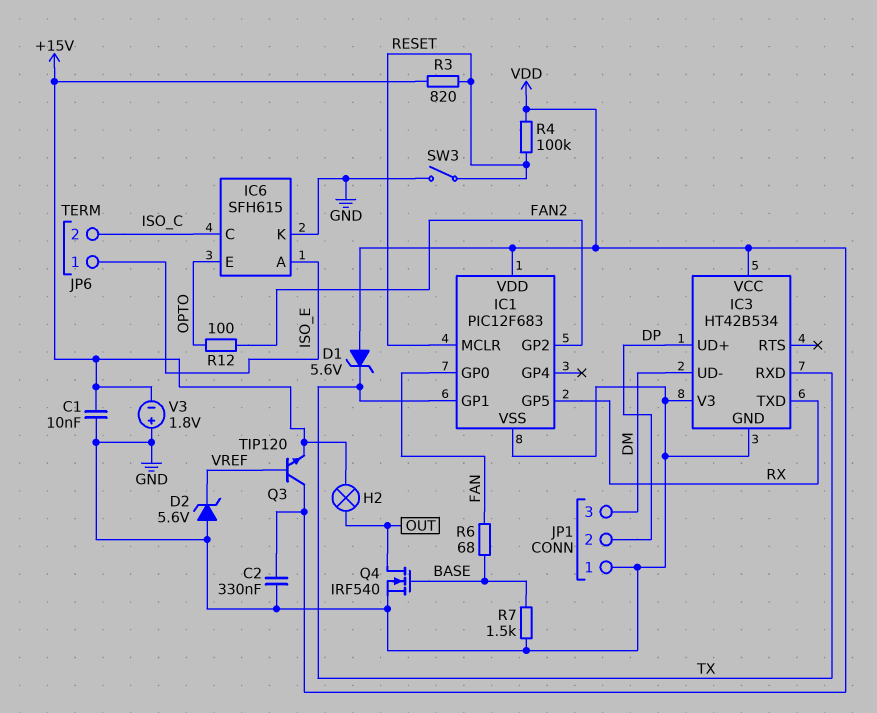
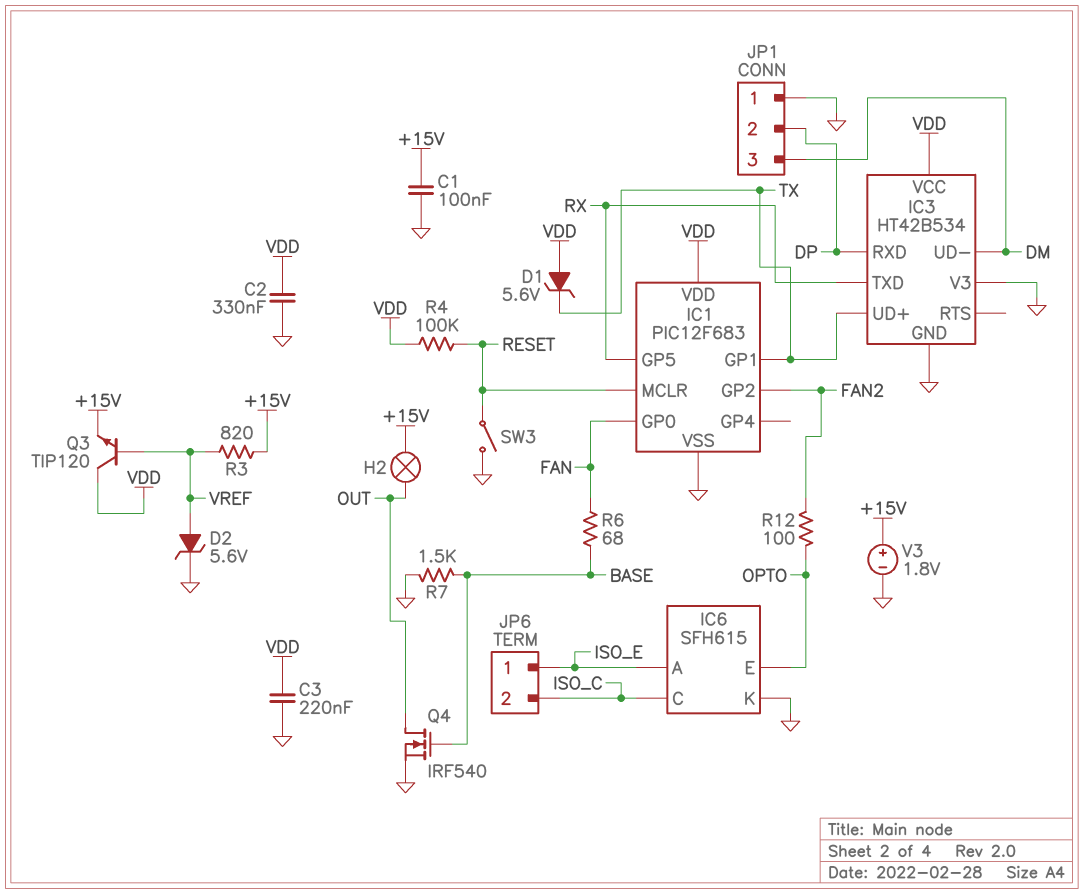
C1: 10nF (+15V, GND) -> 100nF (+15V, GND)
C3: none -> 220nF (GND, VDD)
D2: zener 5.6V (A GND, K VREF) -> zener 5.6V (A VREF, K GND)
IC3 pin RXD: TX -> DP
IC3 pin UD+: DP -> TX
R3: 820 (+15V, RESET) -> 820 (+15V, VREF)
V3: 1.8V (plus GND, minus +15V) -> 1.8V (plus +15V, minus GND)

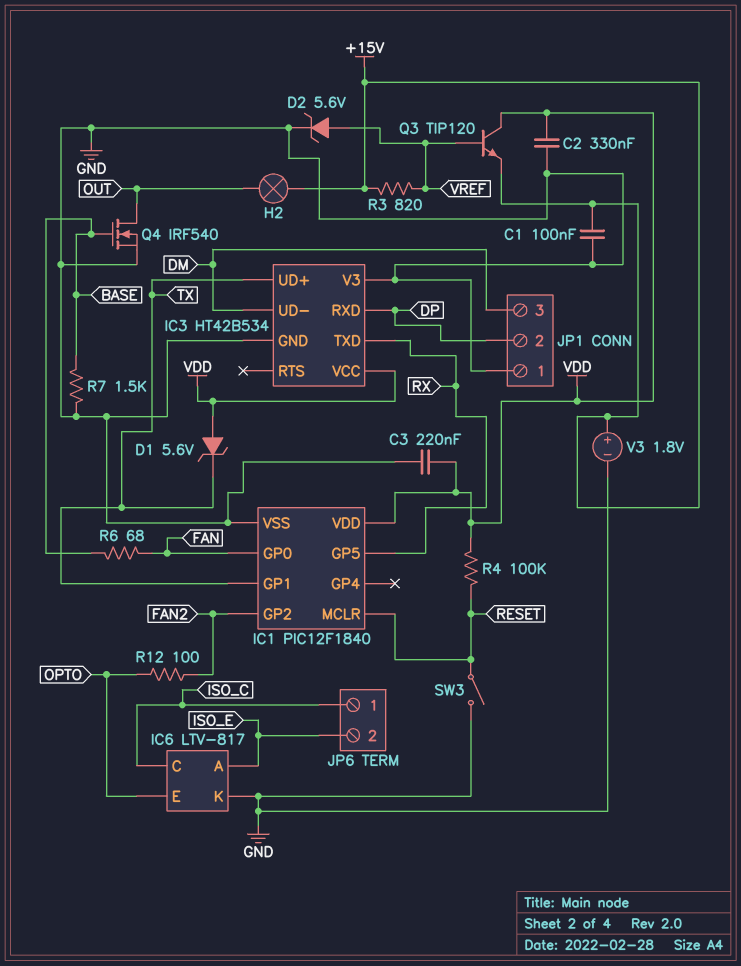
IC1: PIC12F683 -> PIC12F1840
IC6: SFH615 -> LTV-817
JP6 pin 1: ISO_E -> ISO_C
JP6 pin 2: ISO_C -> ISO_E

